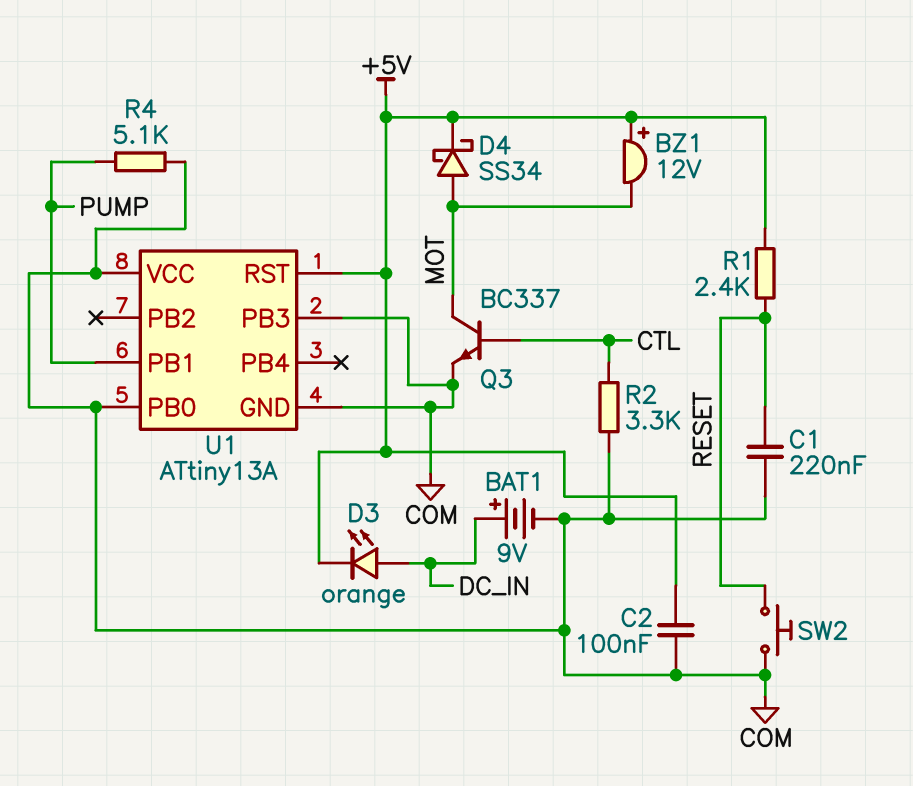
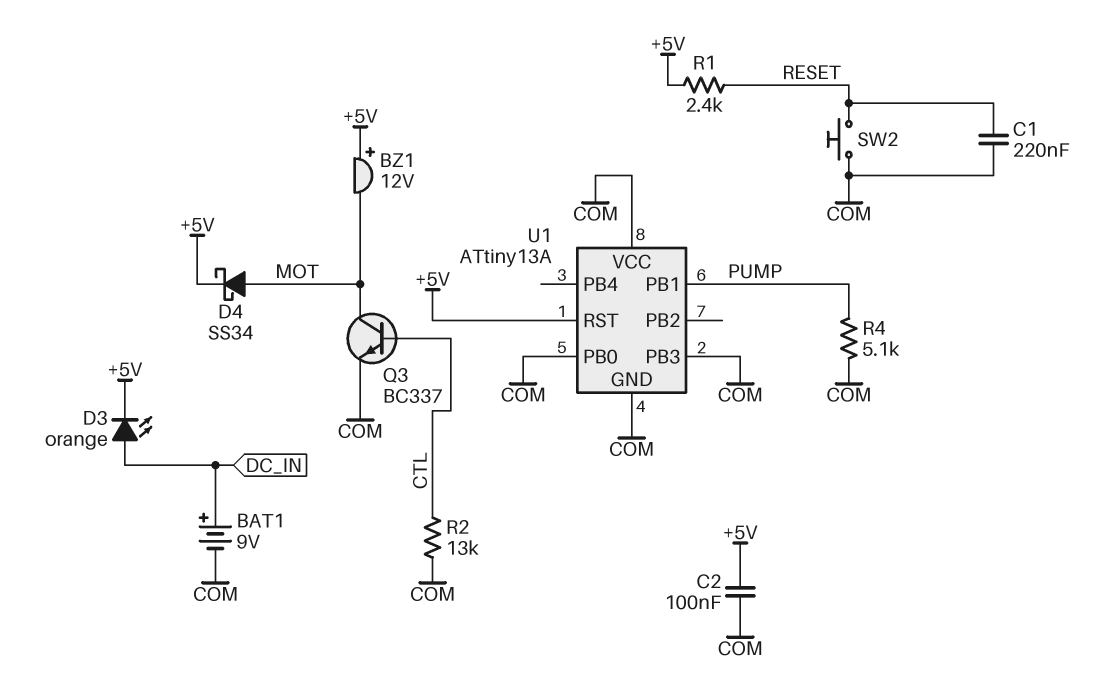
R2: 3.3k (COM, CTL) -> 13k (COM, CTL)

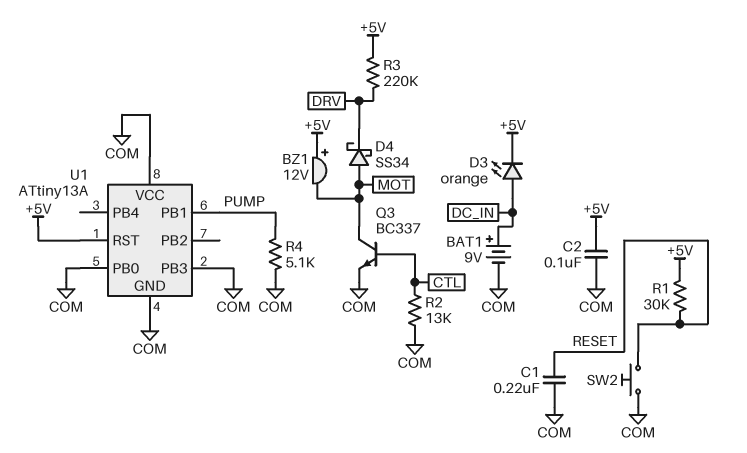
D4: schottky SS34 (A MOT, K +5V) -> schottky SS34 (A MOT, K DRV)
R1: 2.4k (+5V, RESET) -> 30k (+5V, RESET)
R3: none -> 220k (+5V, DRV)

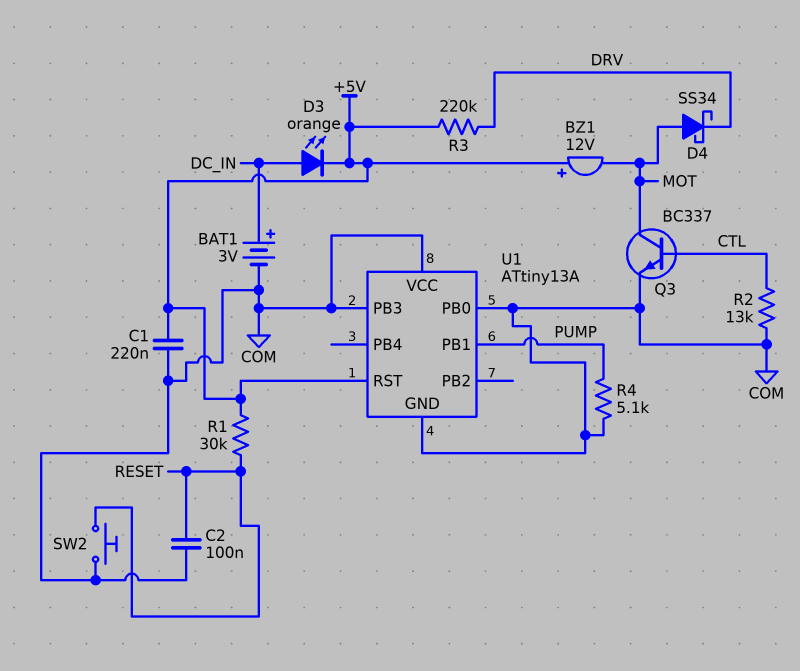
BAT1: 9V (plus DC_IN, minus COM) -> 3V (plus DC_IN, minus COM)
C1: 220nF (COM, RESET) -> 220nF (+5V, COM)
C2: 100nF (+5V, COM) -> 100nF (COM, RESET)

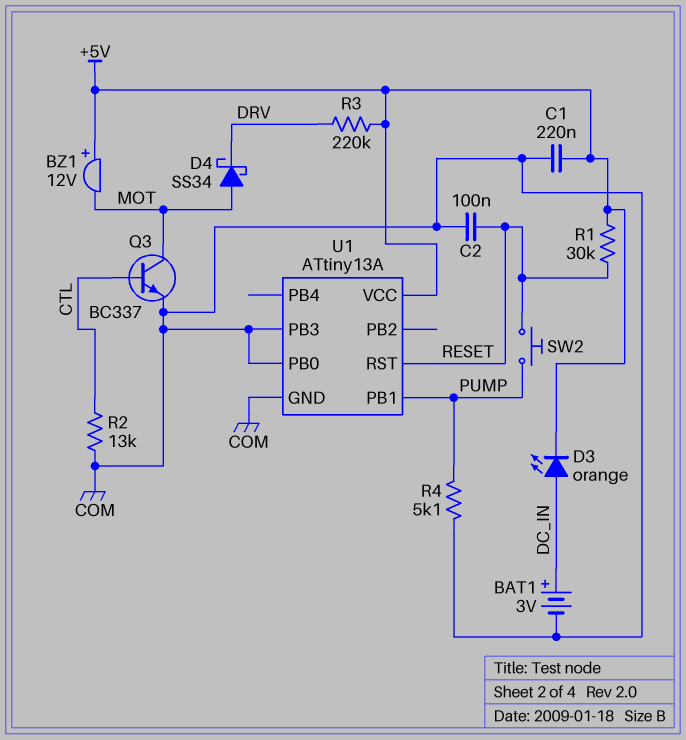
SW2: button (COM, RESET) -> button (PUMP, RESET)
U1 pin RST: +5V -> RESET
U1 pin VCC: COM -> +5V

